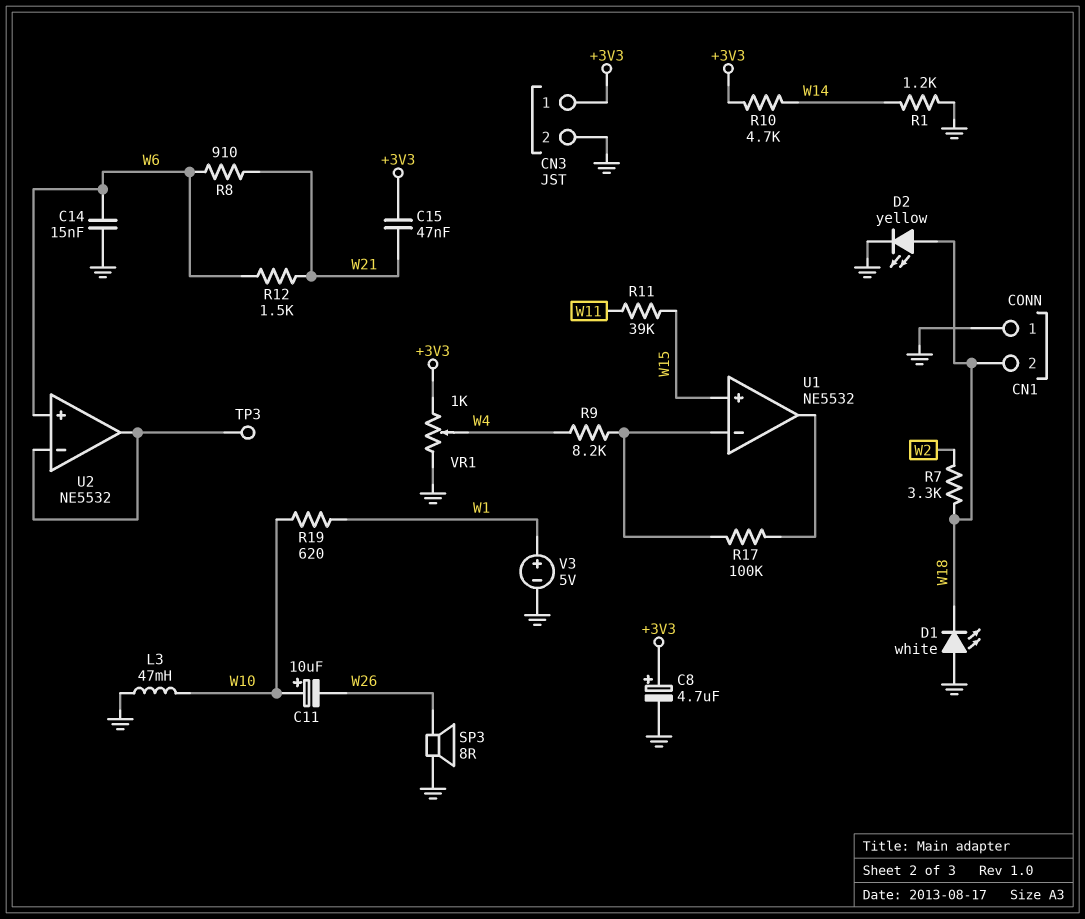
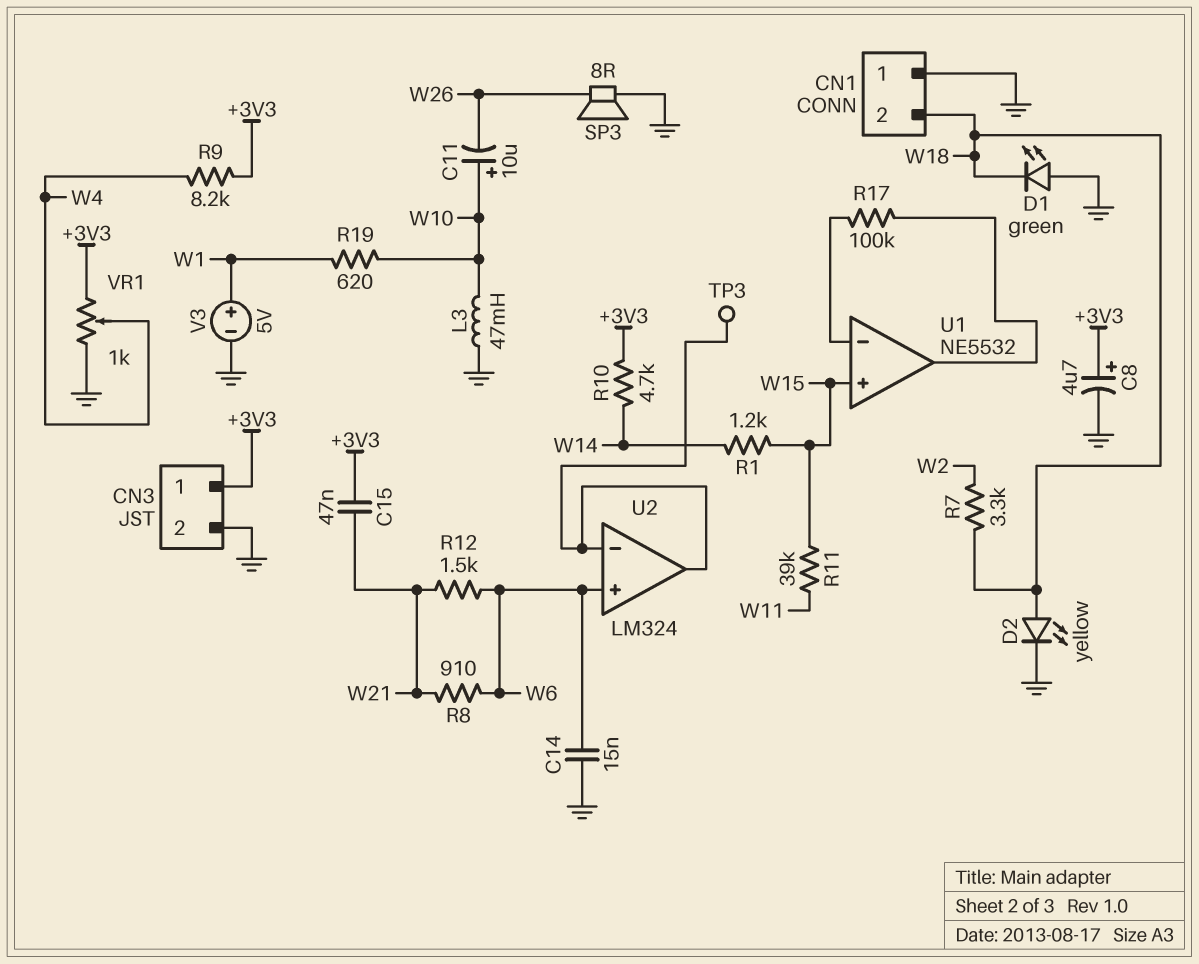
D1: LED white (A GND, K W18) -> LED green (A GND, K W18)
R1: 1.2k (GND, W14) -> 1.2k (W14, W15)
R9: 8.2k (U1/in-, W4) -> 8.2k (+3V3, W4)
U2: NE5532 -> LM324

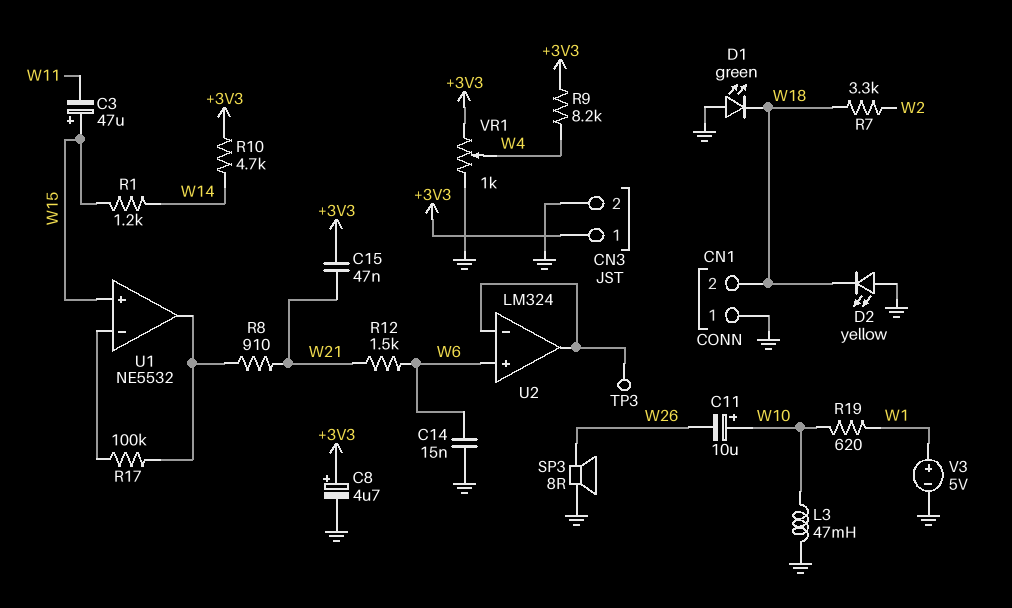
C3: none -> 47uF (plus W15, minus W11)
D2: LED yellow (A W18, K GND) -> LED yellow (A GND, K W18)
R8: 910 (W6, W21) -> 910 (U1/out, W21)
R11: 39k (W11, W15) -> none

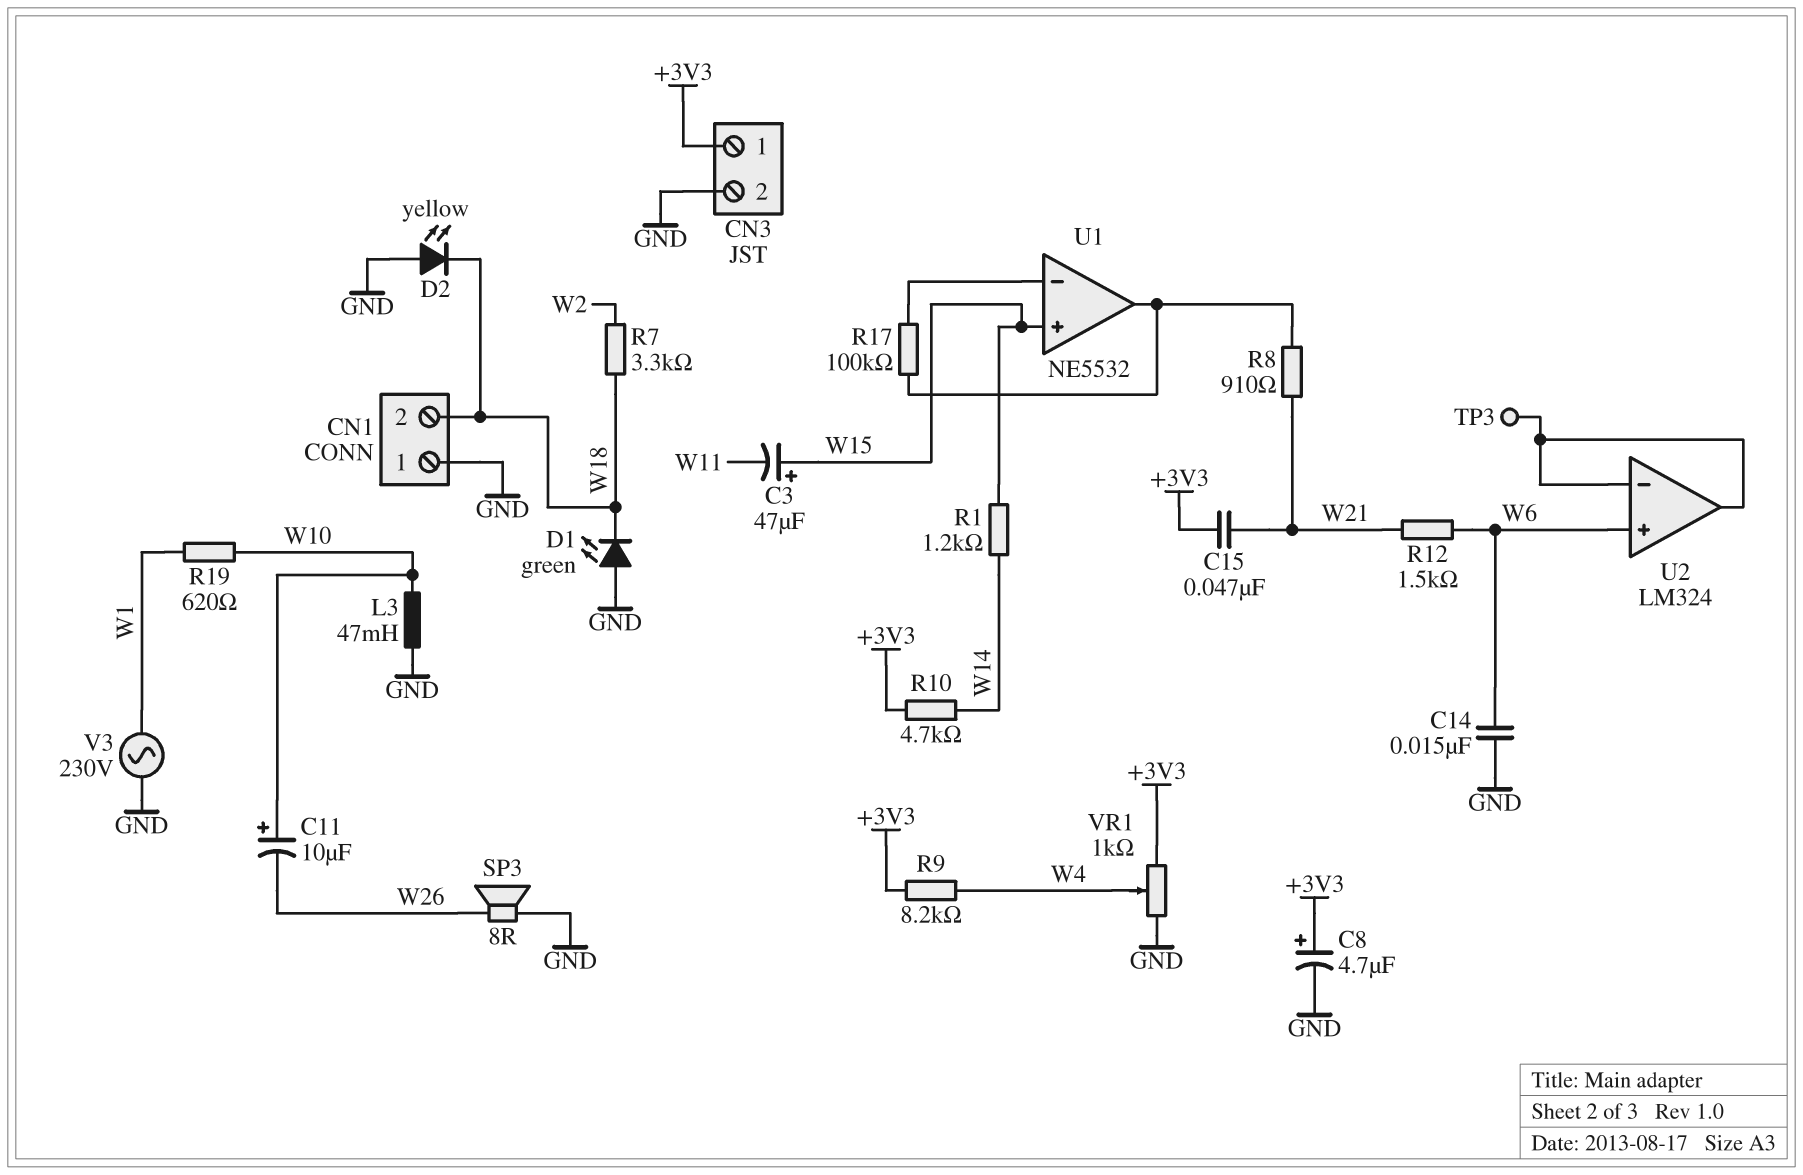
V3: 5V (plus W1, minus GND) -> AC 230V (GND, W1)

